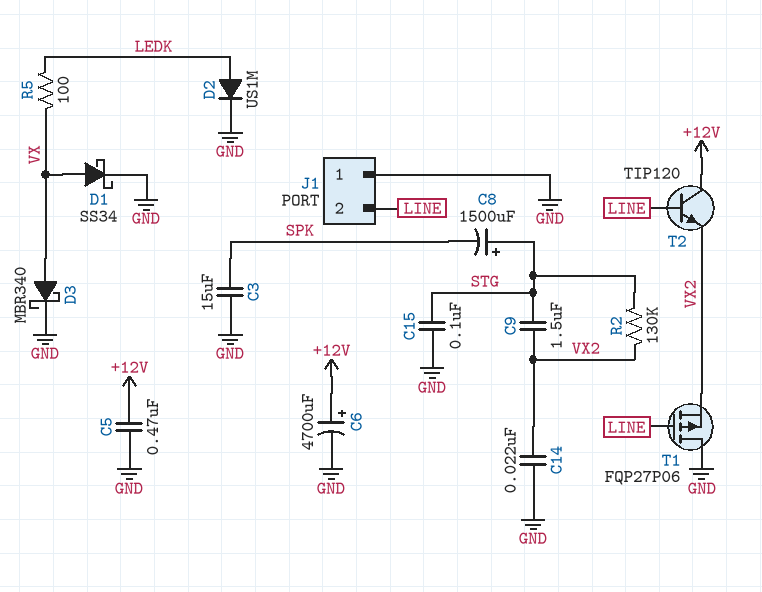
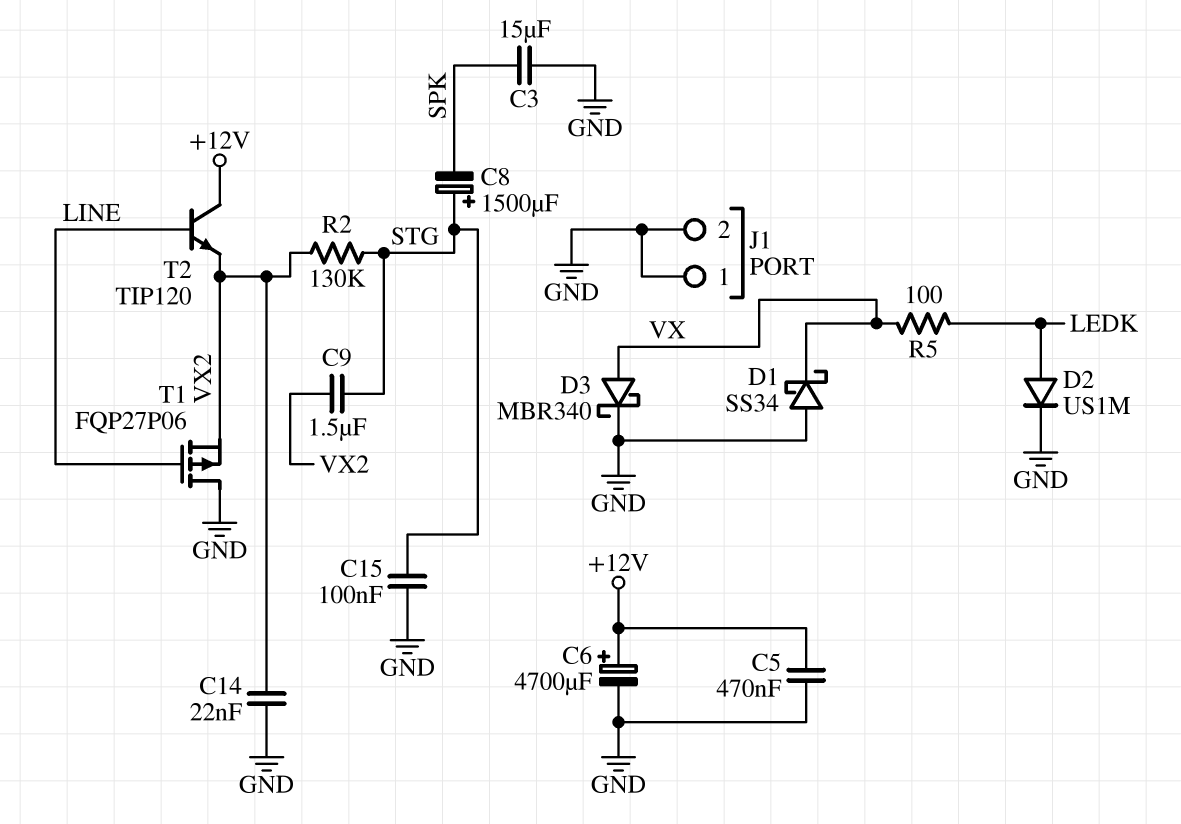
D1: schottky SS34 (A VX, K GND) -> schottky SS34 (A GND, K VX)
J1 pin 2: LINE -> GND

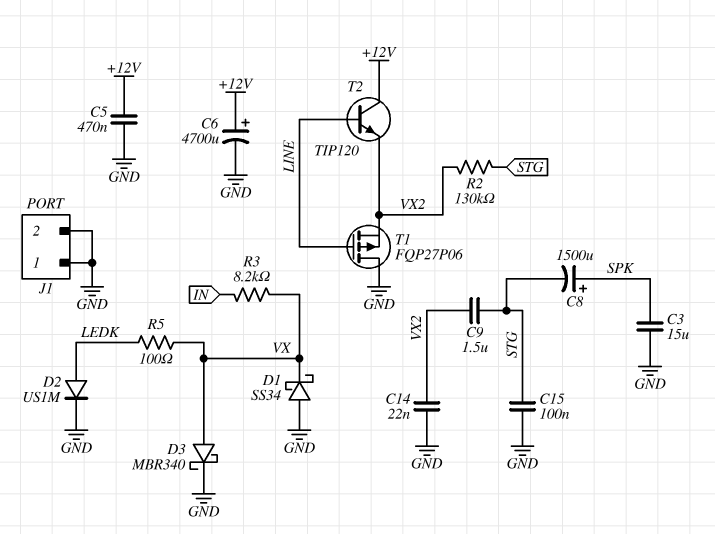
C8: 1500uF (plus STG, minus SPK) -> 1500uF (plus SPK, minus STG)
R3: none -> 8.2k (IN, VX)

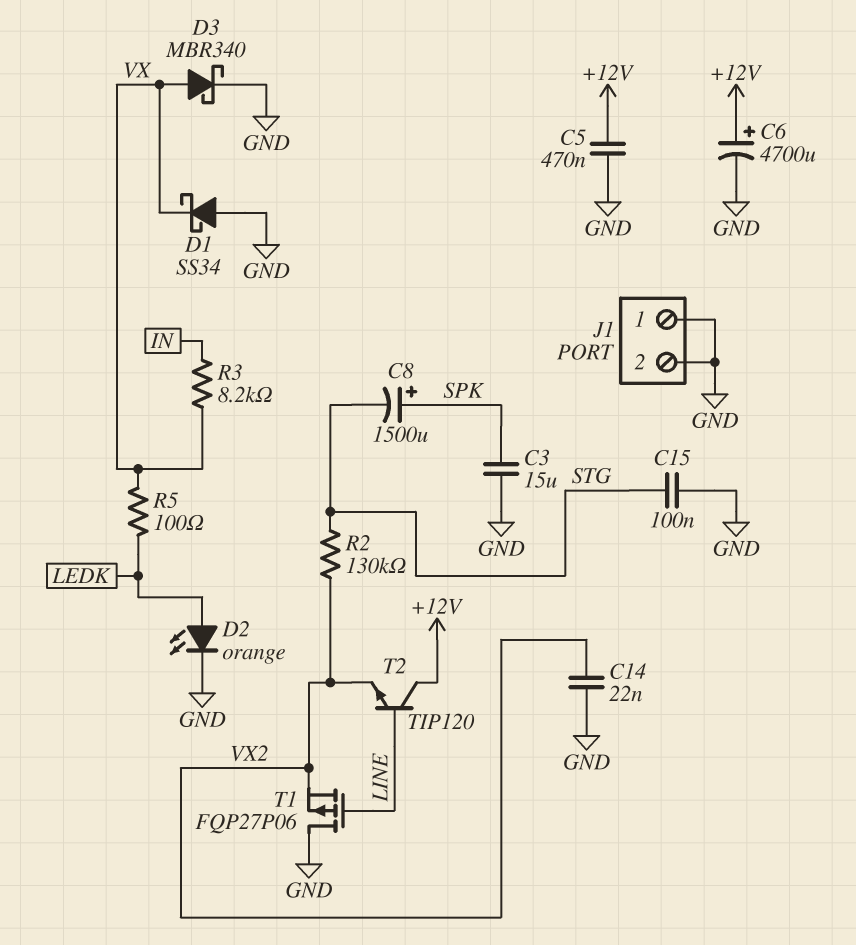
C9: 1.5uF (STG, VX2) -> none
D2: diode US1M (A LEDK, K GND) -> LED orange (A LEDK, K GND)

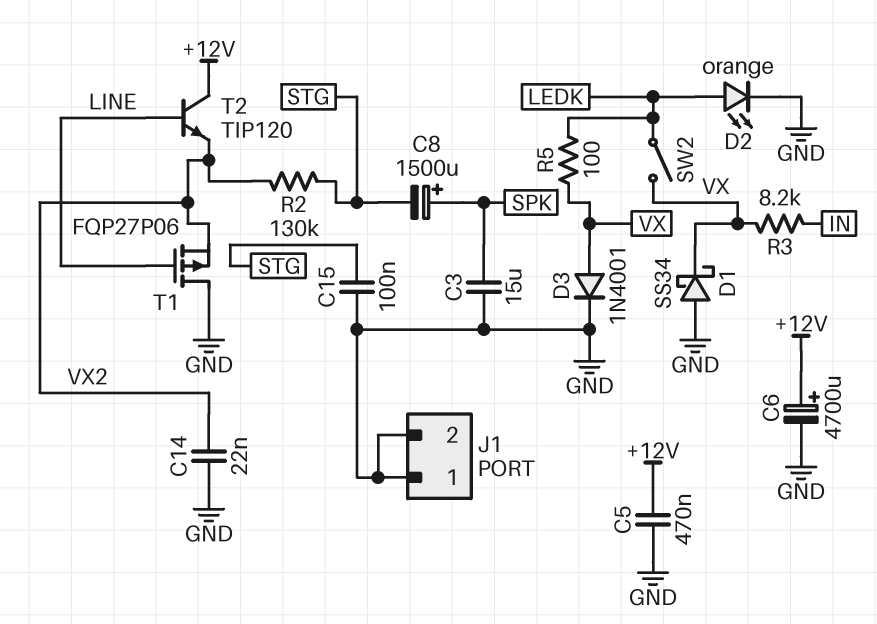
D3: schottky MBR340 (A VX, K GND) -> diode 1N4001 (A VX, K GND)
SW2: none -> switch (LEDK, VX)

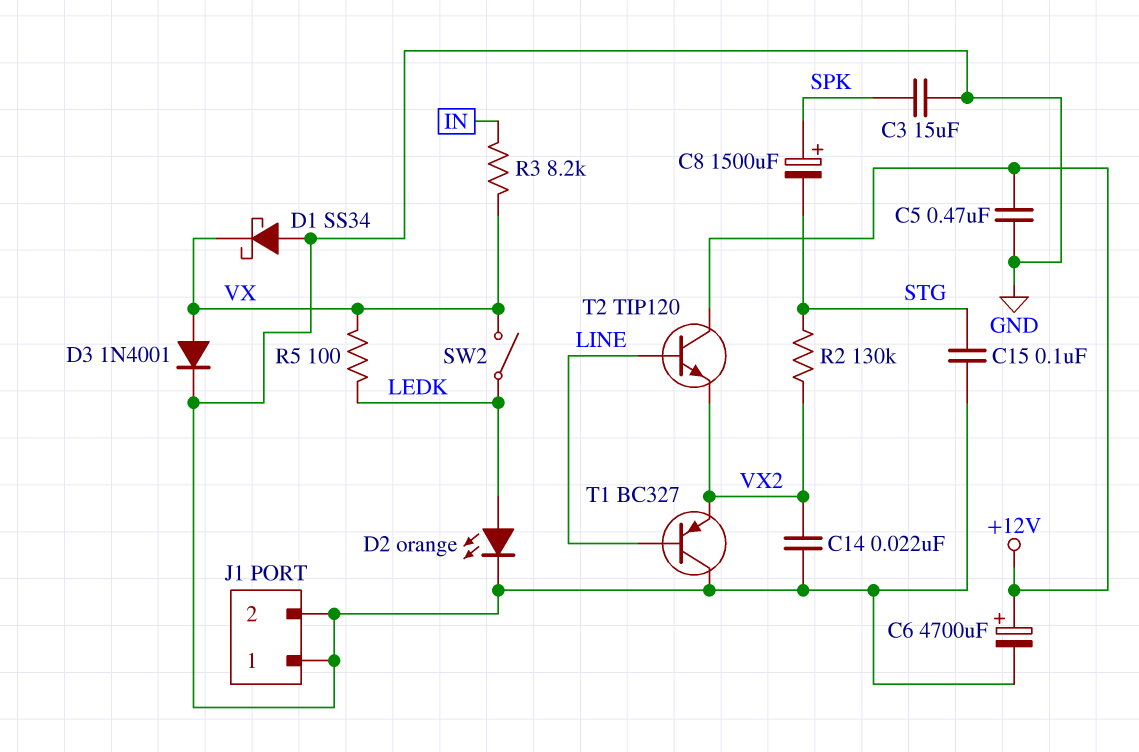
T1: PMOS FQP27P06 (G LINE, D GND, S VX2) -> PNP BC327 (B LINE, C GND, E VX2)

